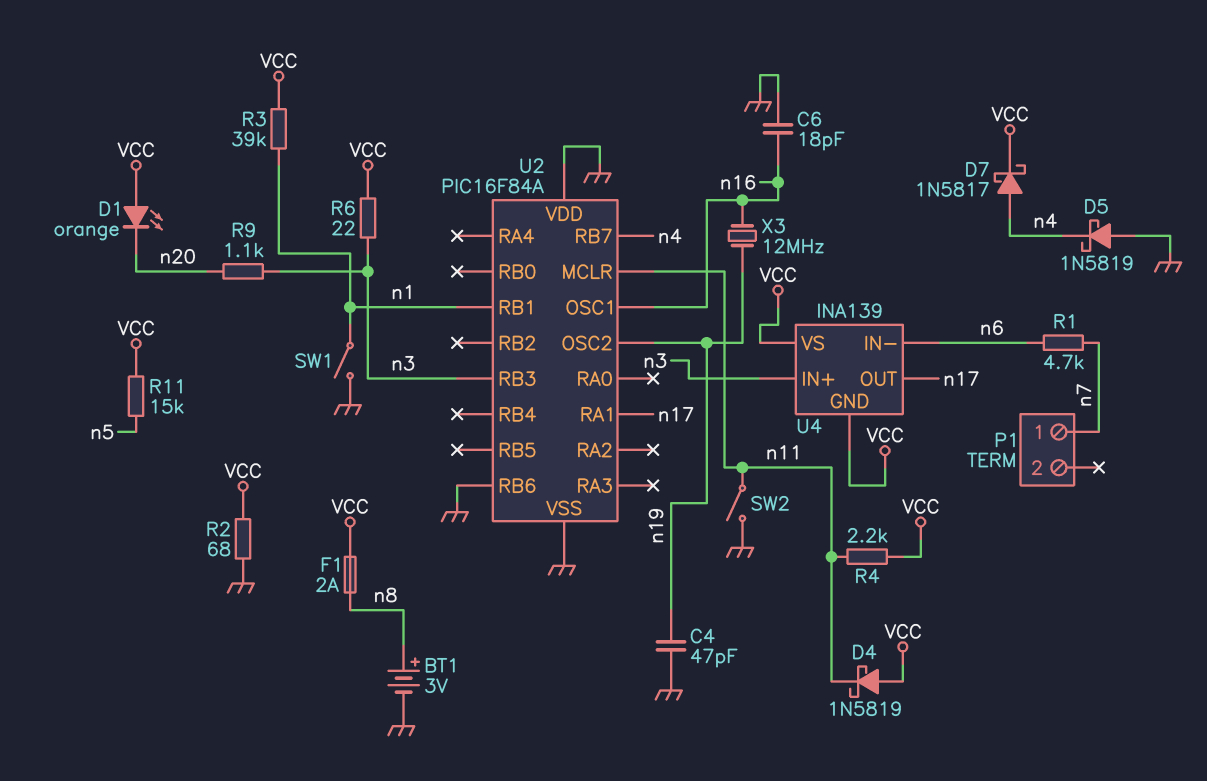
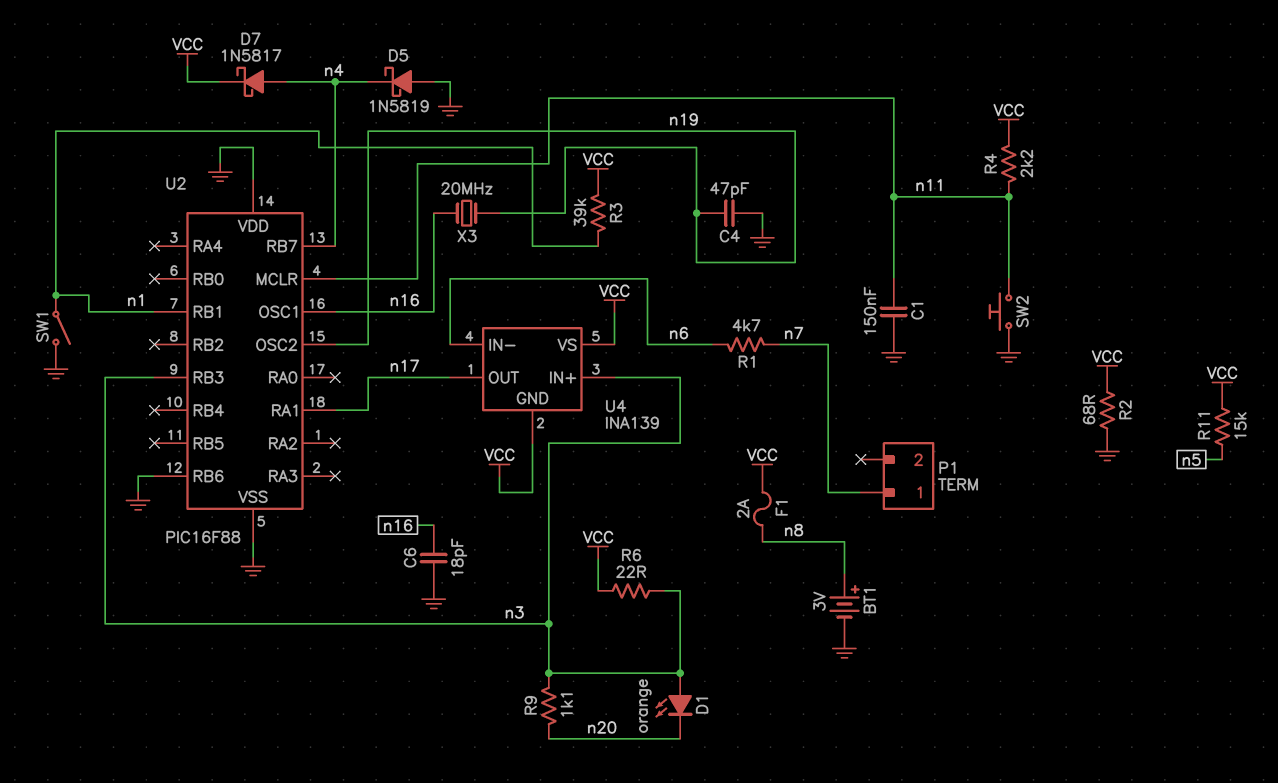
C1: none -> 150nF (GND, n11)
D1: LED orange (A VCC, K n20) -> LED orange (A n3, K n20)
D4: schottky 1N5819 (A VCC, K n11) -> none
SW2: switch (GND, n11) -> button (GND, n11)
U2: PIC16F84A -> PIC16F88
X3: 12MHz (n16, n19) -> 20MHz (n16, n19)

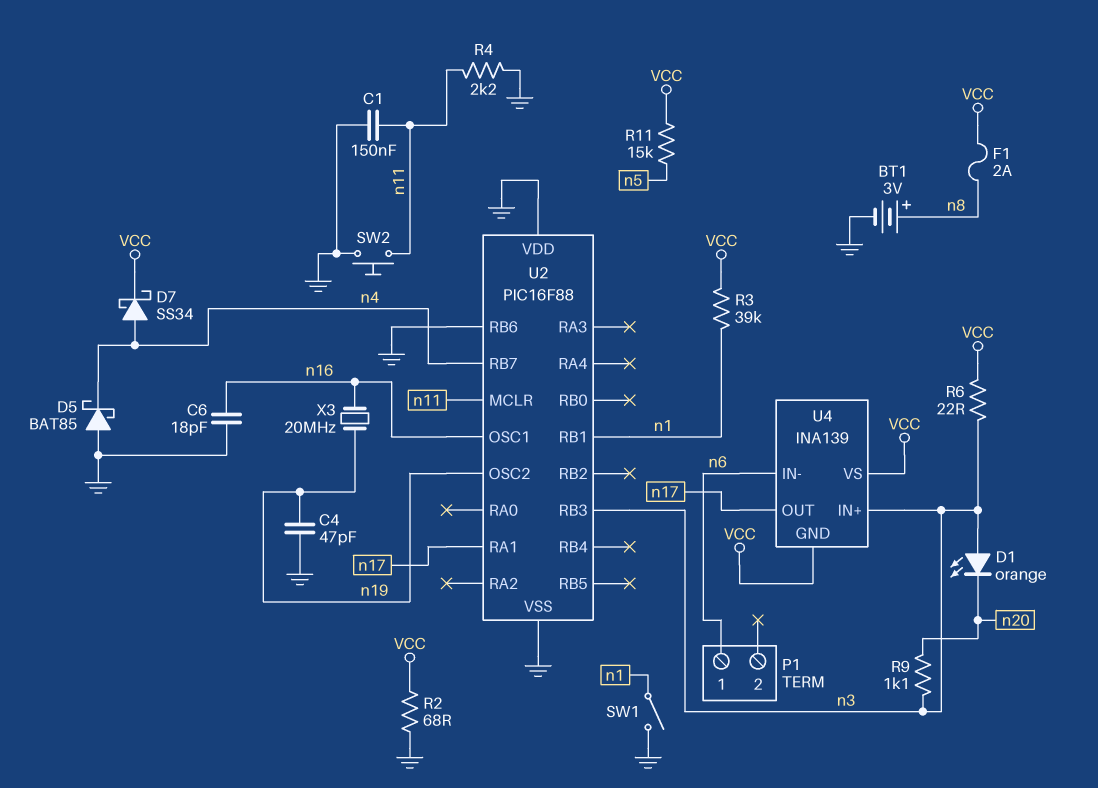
D5: schottky 1N5819 (A GND, K n4) -> schottky BAT85 (A GND, K n4)
D7: schottky 1N5817 (A n4, K VCC) -> schottky SS34 (A n4, K VCC)
P1 pin 1: n7 -> n6
R1: 4.7k (n6, n7) -> none
R4: 2.2k (VCC, n11) -> 2.2k (GND, n11)

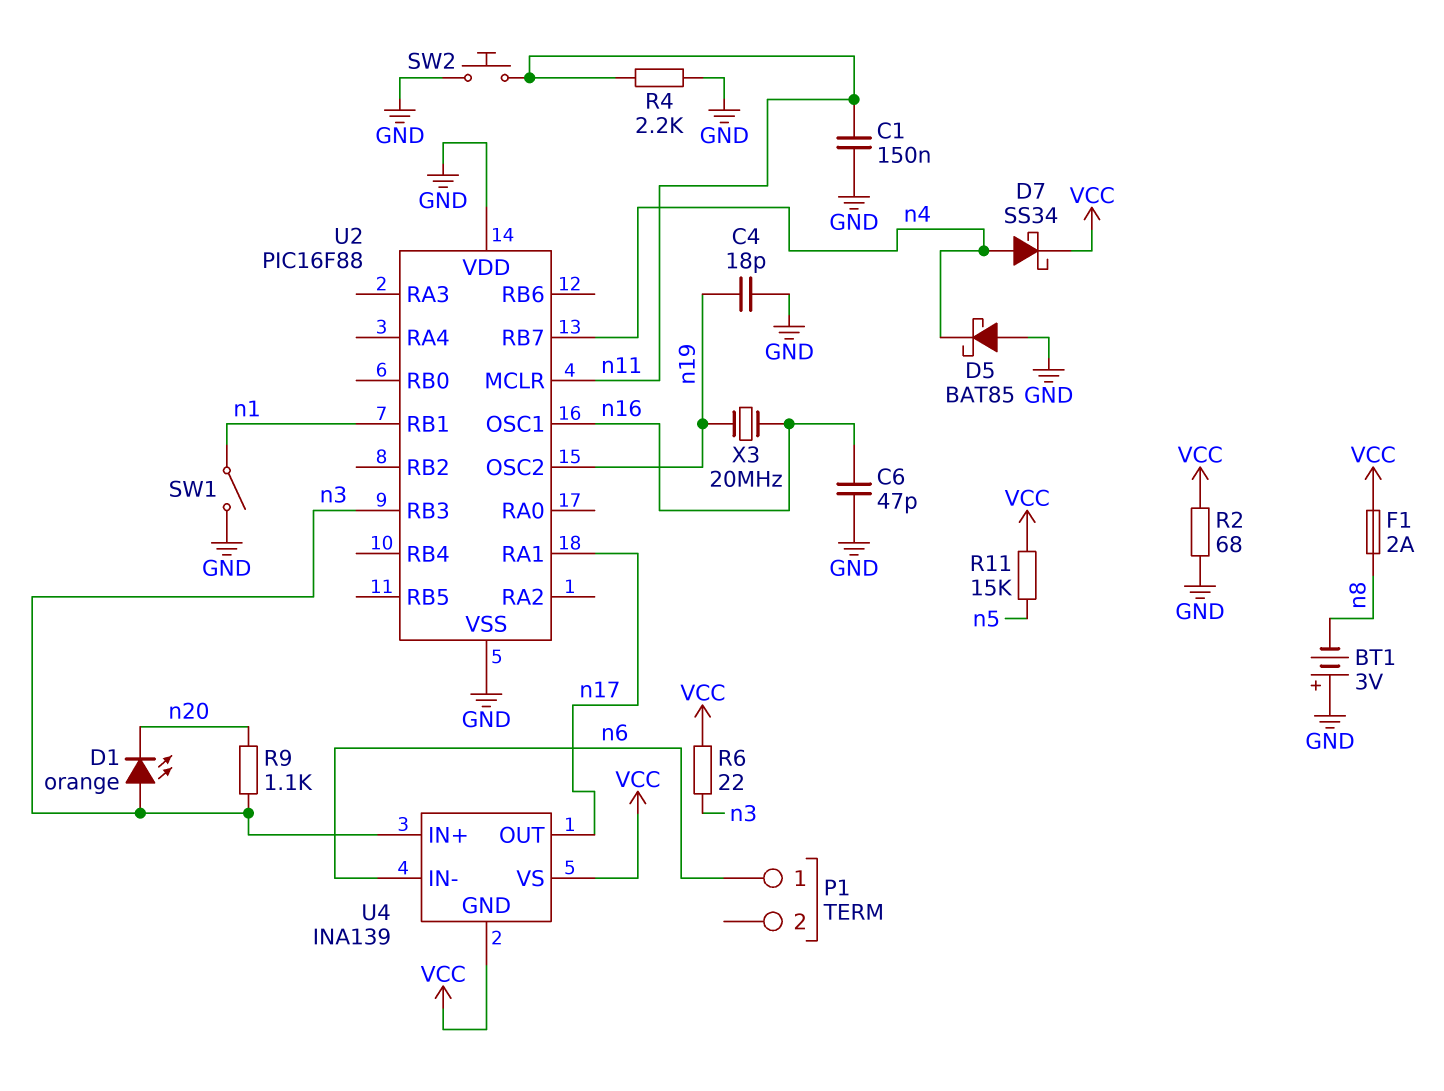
BT1: 3V (plus n8, minus GND) -> 3V (plus GND, minus n8)
C4: 47pF (GND, n19) -> 18pF (GND, n19)
C6: 18pF (GND, n16) -> 47pF (GND, n16)
R3: 39k (VCC, n1) -> none
U2 pin RB6: GND -> none

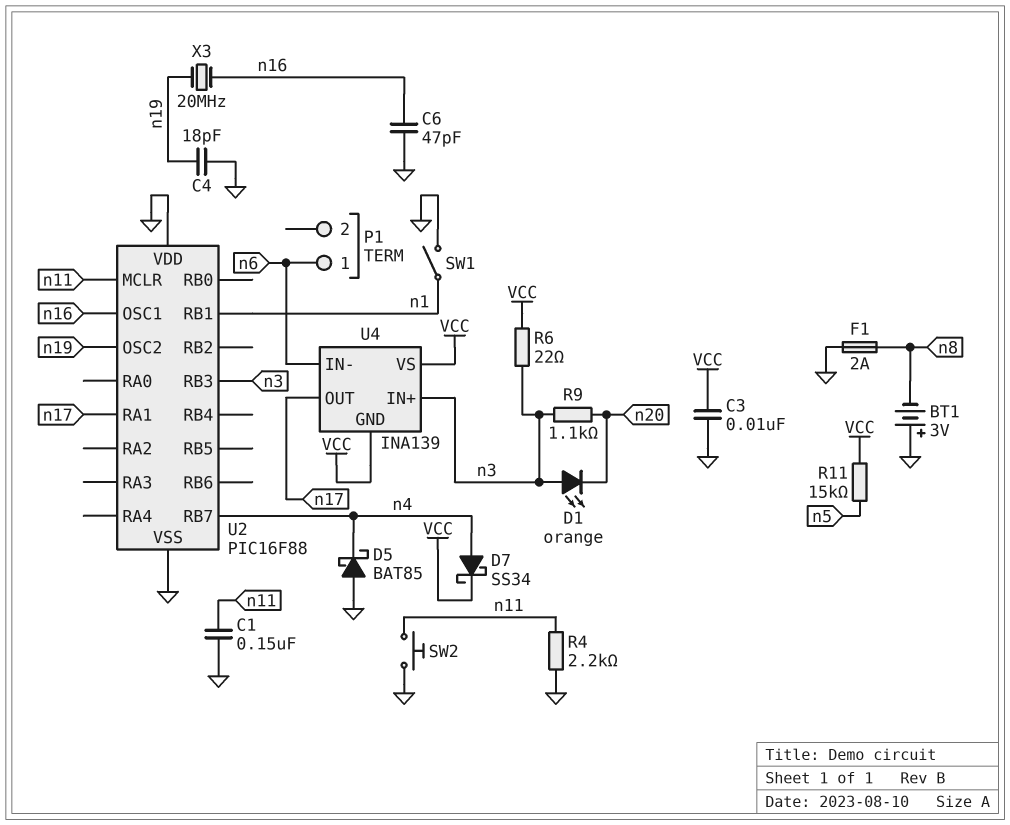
C3: none -> 10nF (GND, VCC)
F1: 2A (VCC, n8) -> 2A (GND, n8)
R2: 68 (GND, VCC) -> none

